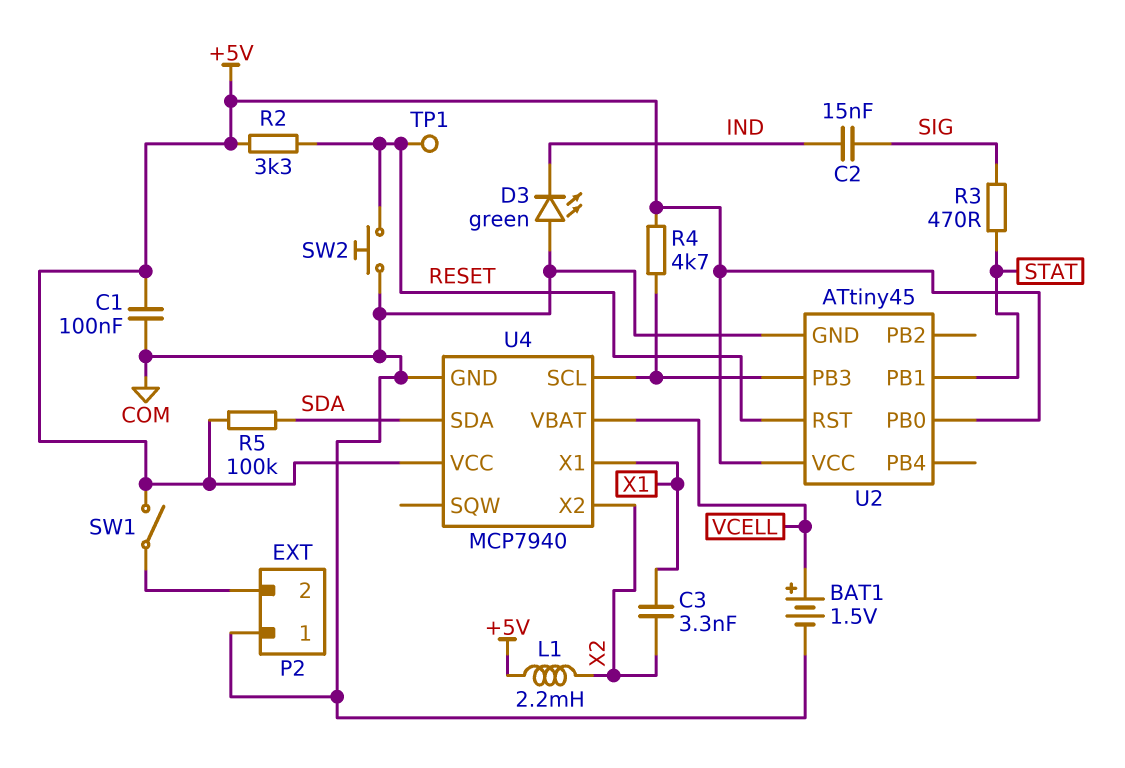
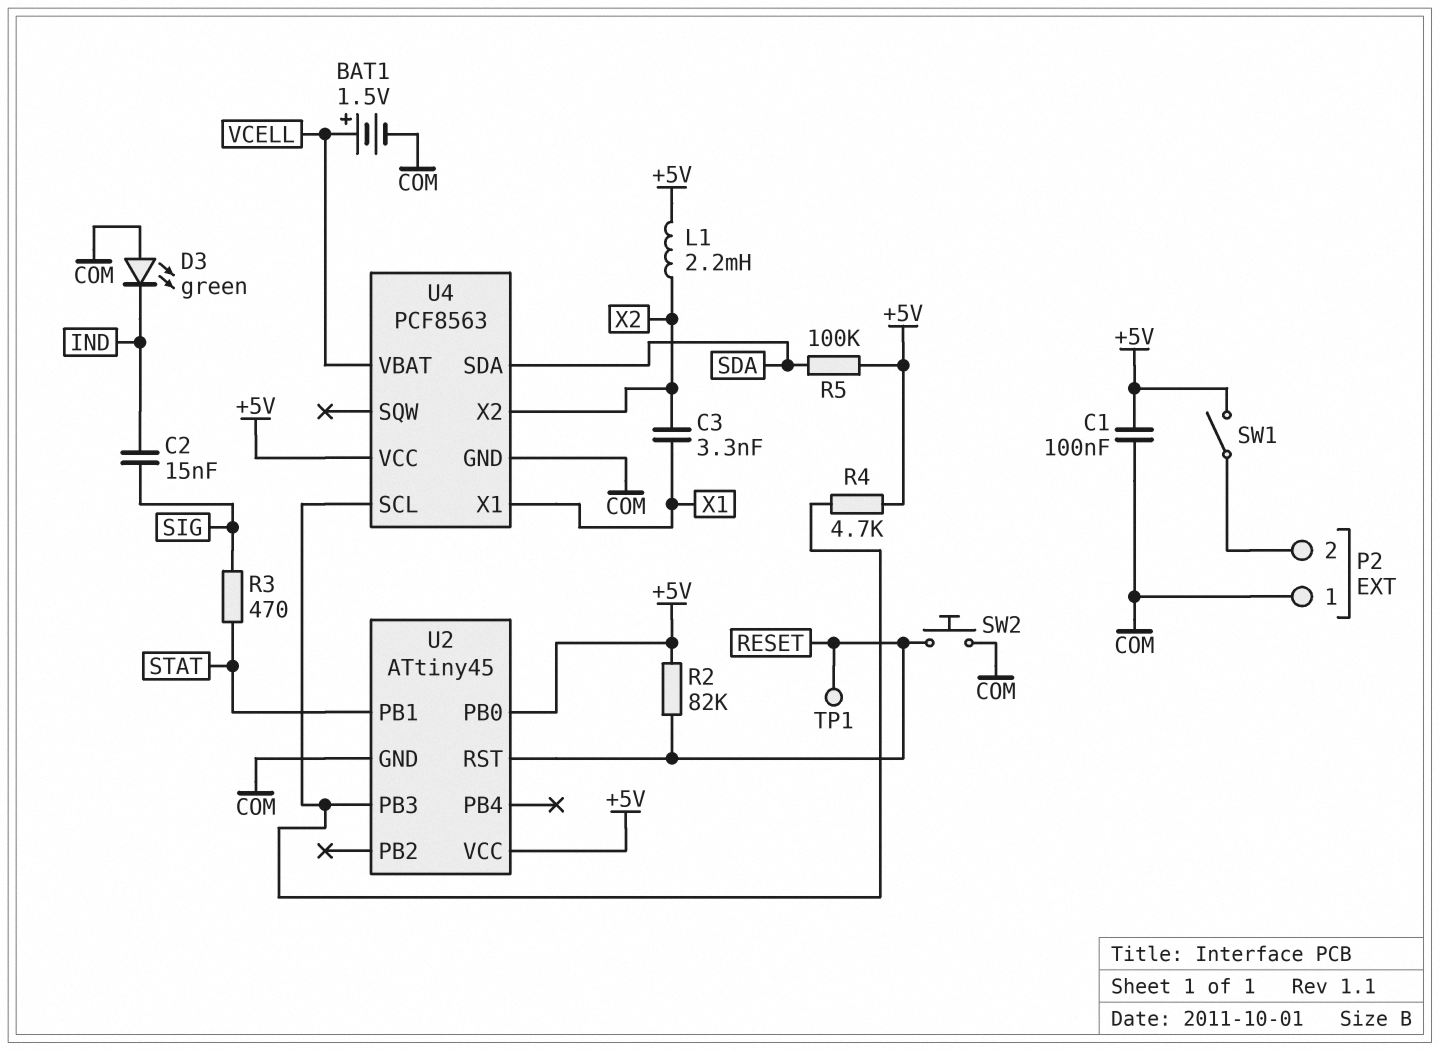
R2: 3.3k (+5V, RESET) -> 82k (+5V, RESET)
U4: MCP7940 -> PCF8563

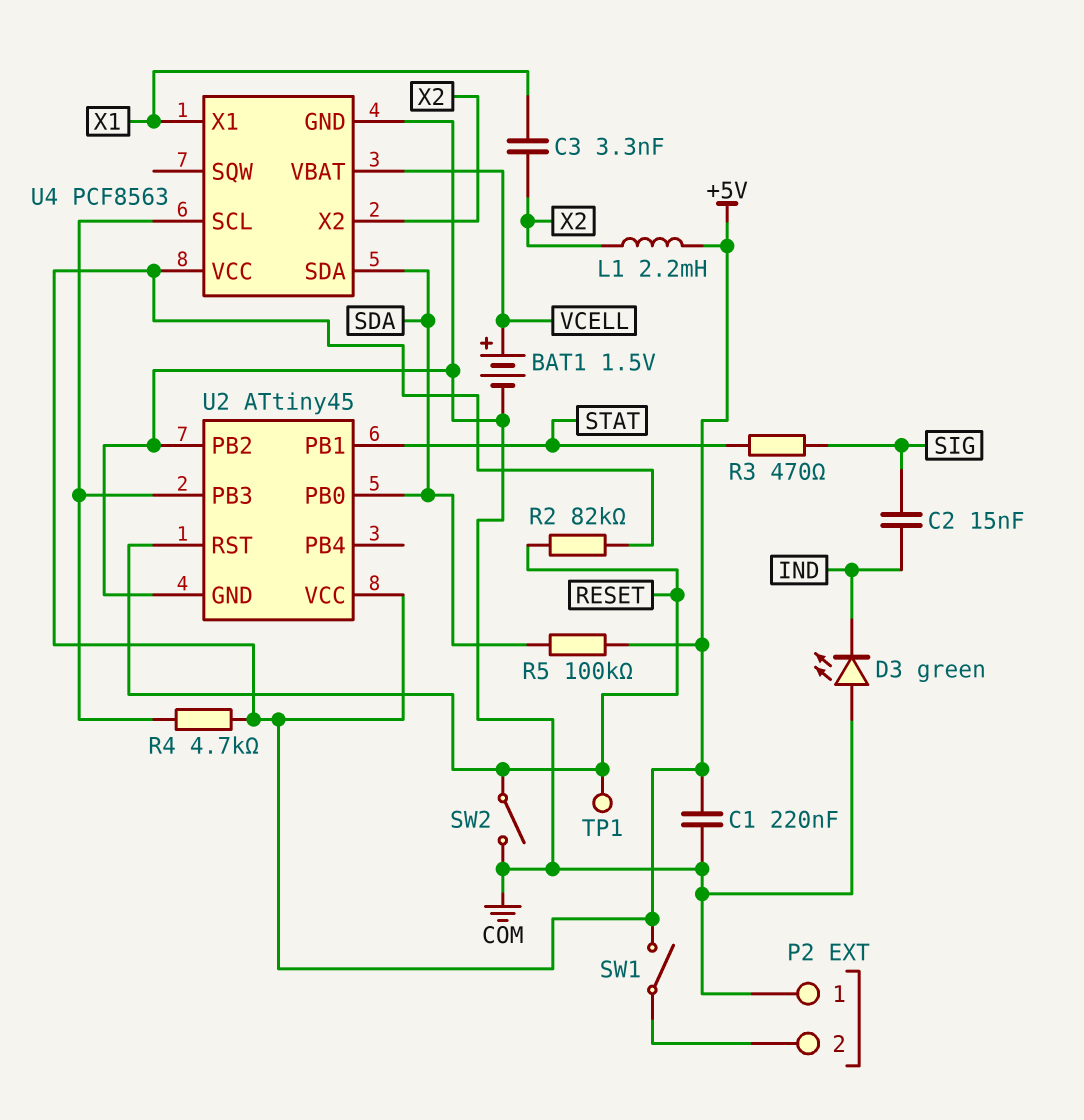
C1: 100nF (+5V, COM) -> 220nF (+5V, COM)
SW2: button (COM, RESET) -> switch (COM, RESET)
U2 pin PB0: +5V -> SDA
U2 pin PB2: none -> COM

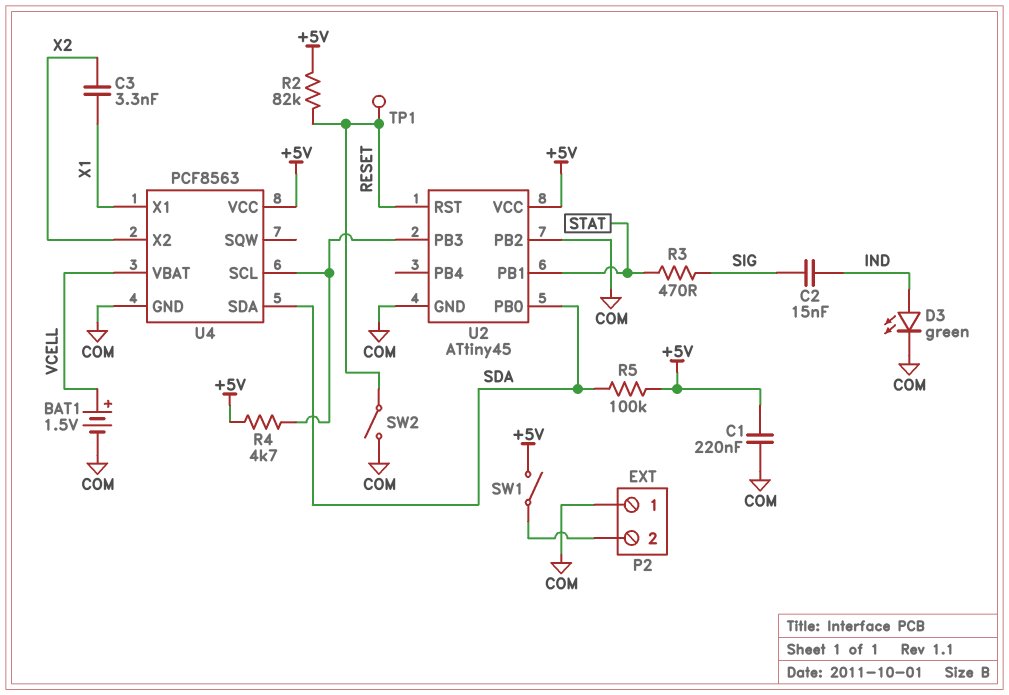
D3: LED green (A COM, K IND) -> LED green (A IND, K COM)
L1: 2.2mH (+5V, X2) -> none

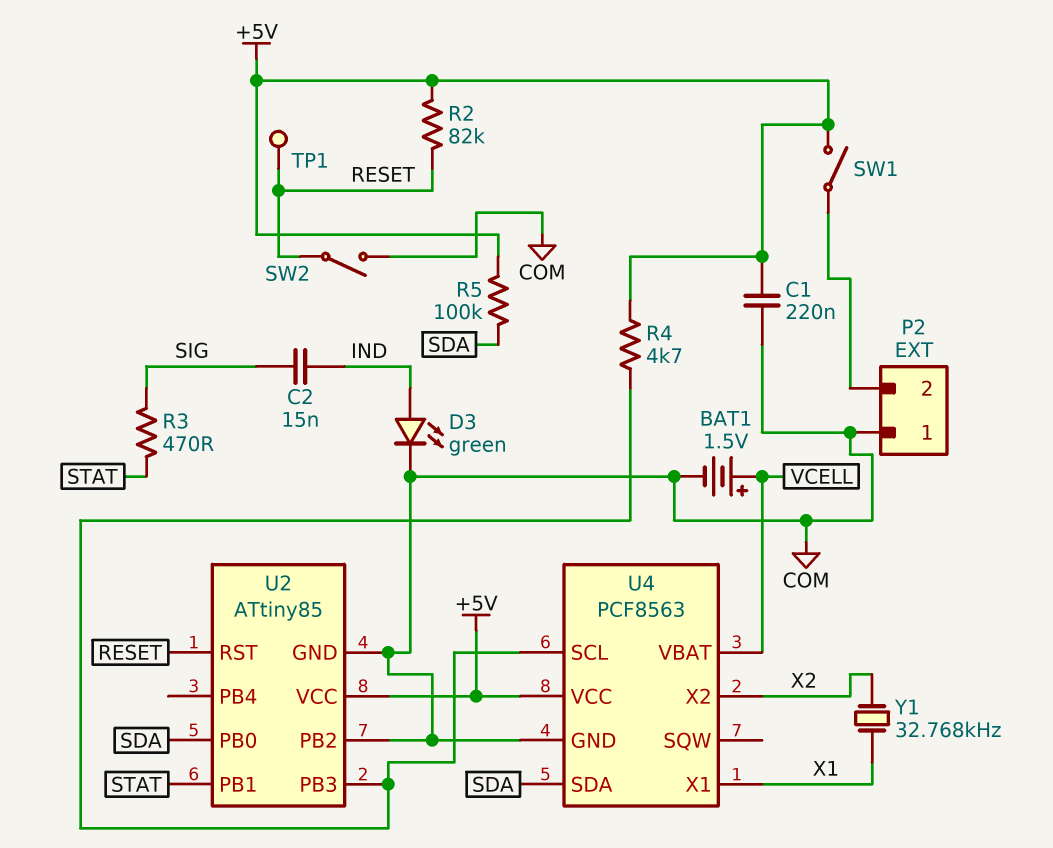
C3: 3.3nF (X1, X2) -> none
U2: ATtiny45 -> ATtiny85
Y1: none -> 32.768kHz (X1, X2)

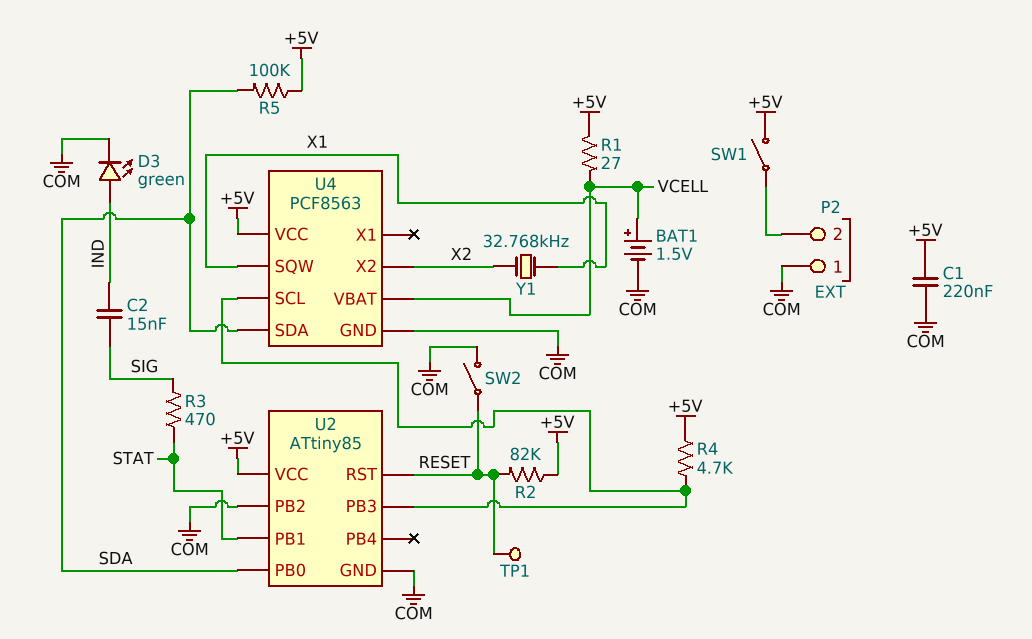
R1: none -> 27 (+5V, VCELL)
U4 pin SQW: none -> X1
U4 pin X1: X1 -> none

